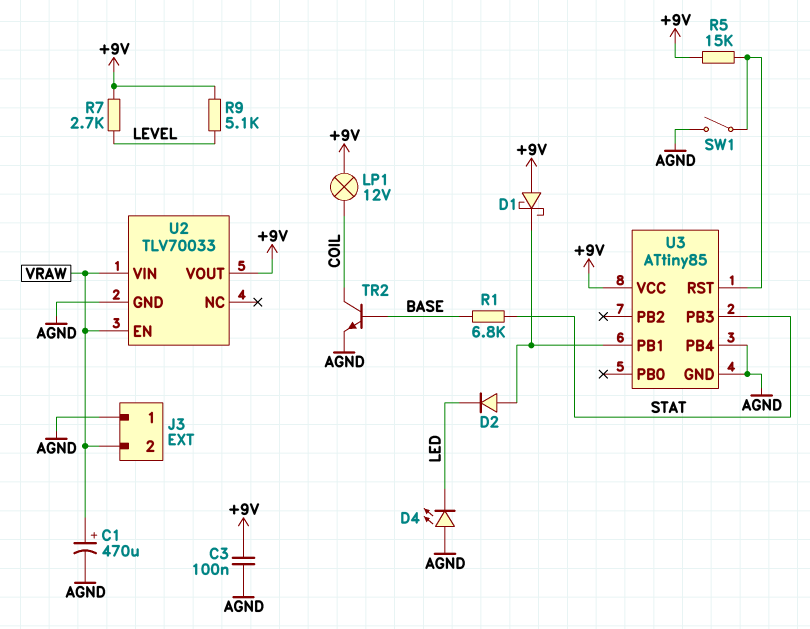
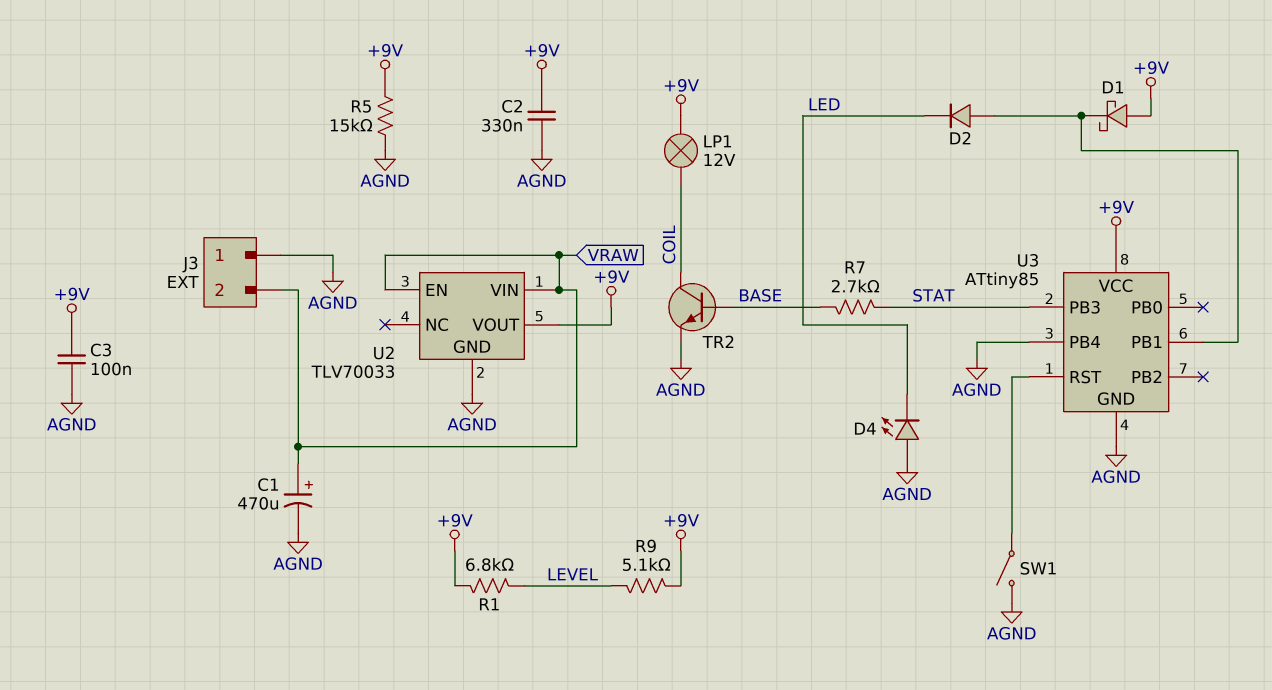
C2: none -> 330nF (+9V, AGND)
R1: 6.8k (BASE, STAT) -> 6.8k (+9V, LEVEL)
R5: 15k (+9V, U3/RST) -> 15k (+9V, AGND)
R7: 2.7k (+9V, LEVEL) -> 2.7k (BASE, STAT)

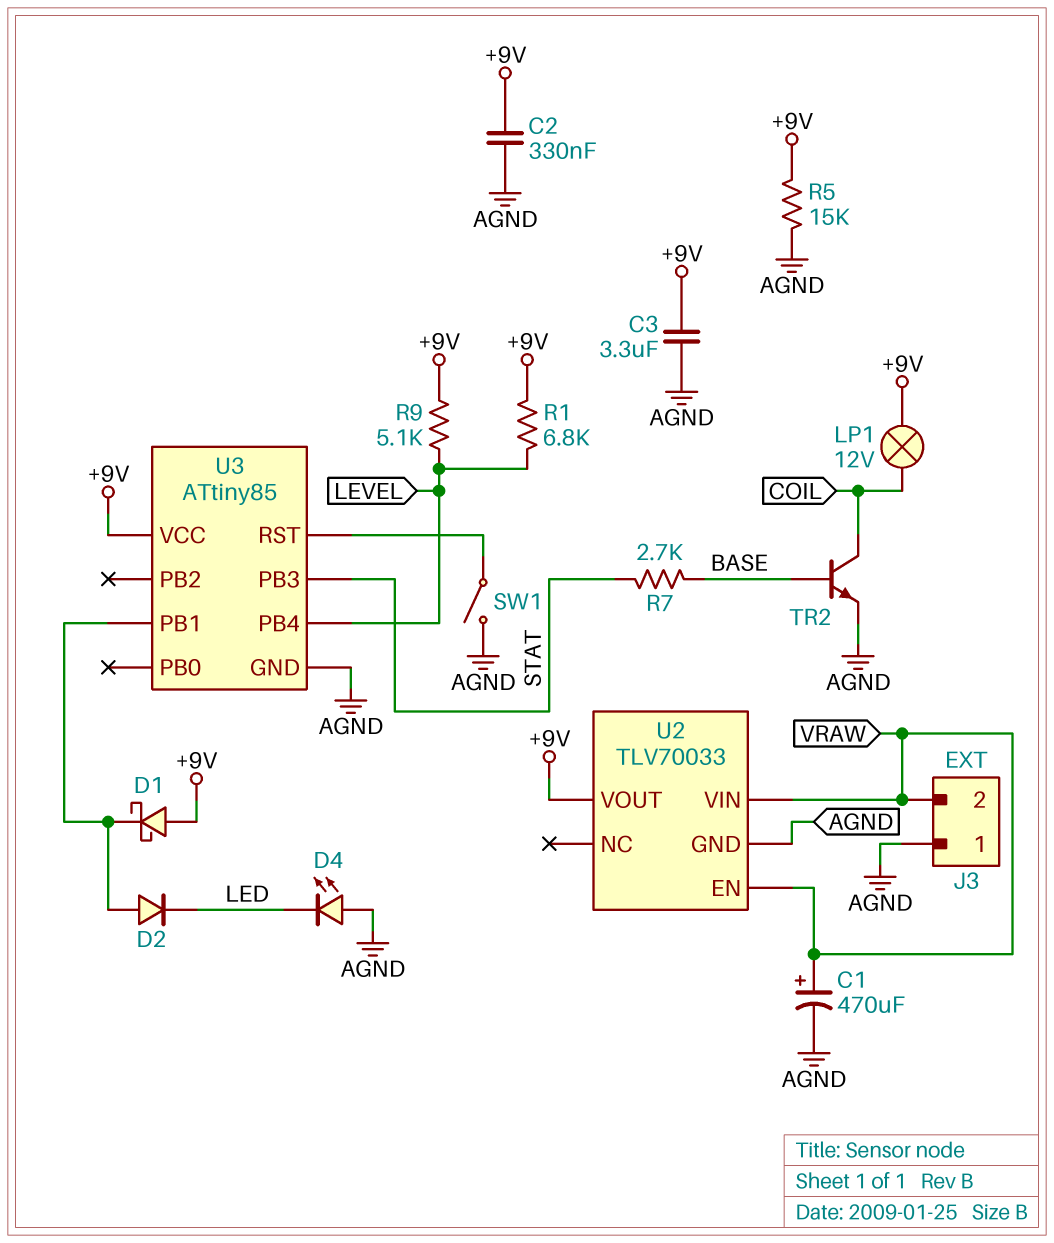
C3: 100nF (+9V, AGND) -> 3.3uF (+9V, AGND)
U3 pin PB4: AGND -> LEVEL

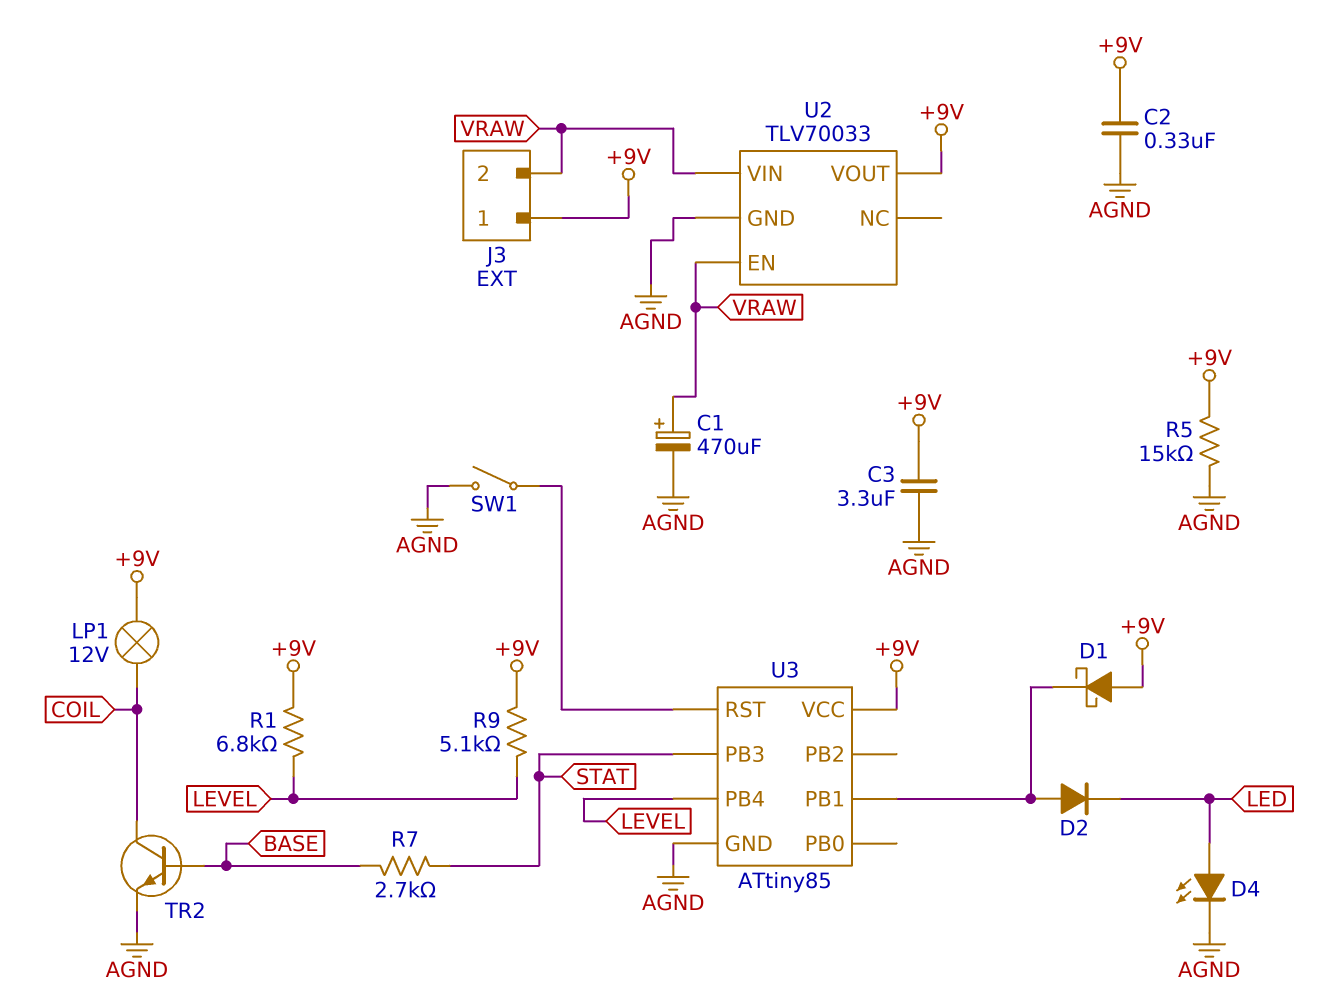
D4: LED (A AGND, K LED) -> LED (A LED, K AGND)
J3 pin 1: AGND -> +9V

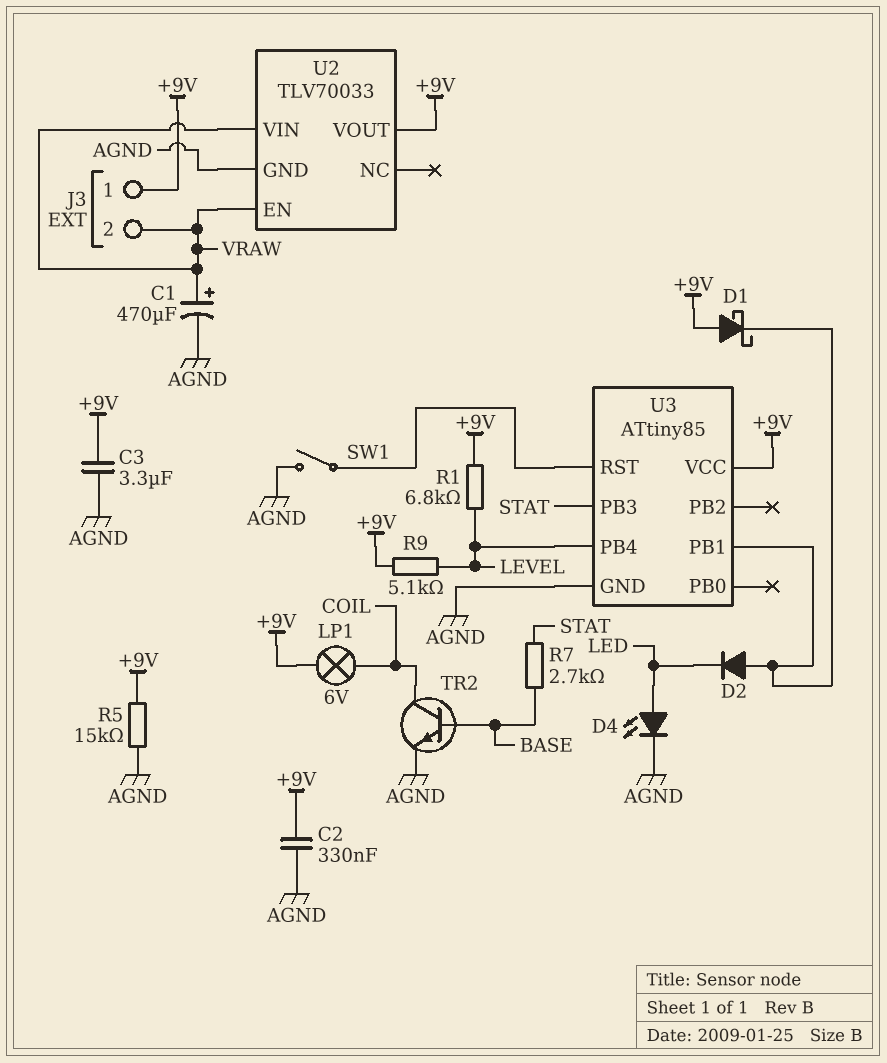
LP1: lamp 12V (+9V, COIL) -> lamp 6V (+9V, COIL)

